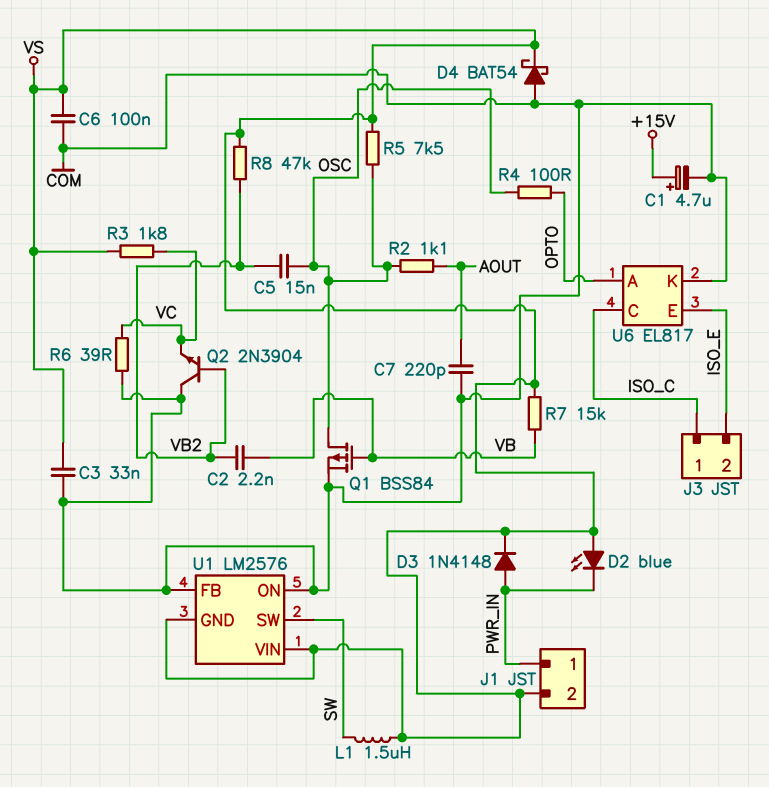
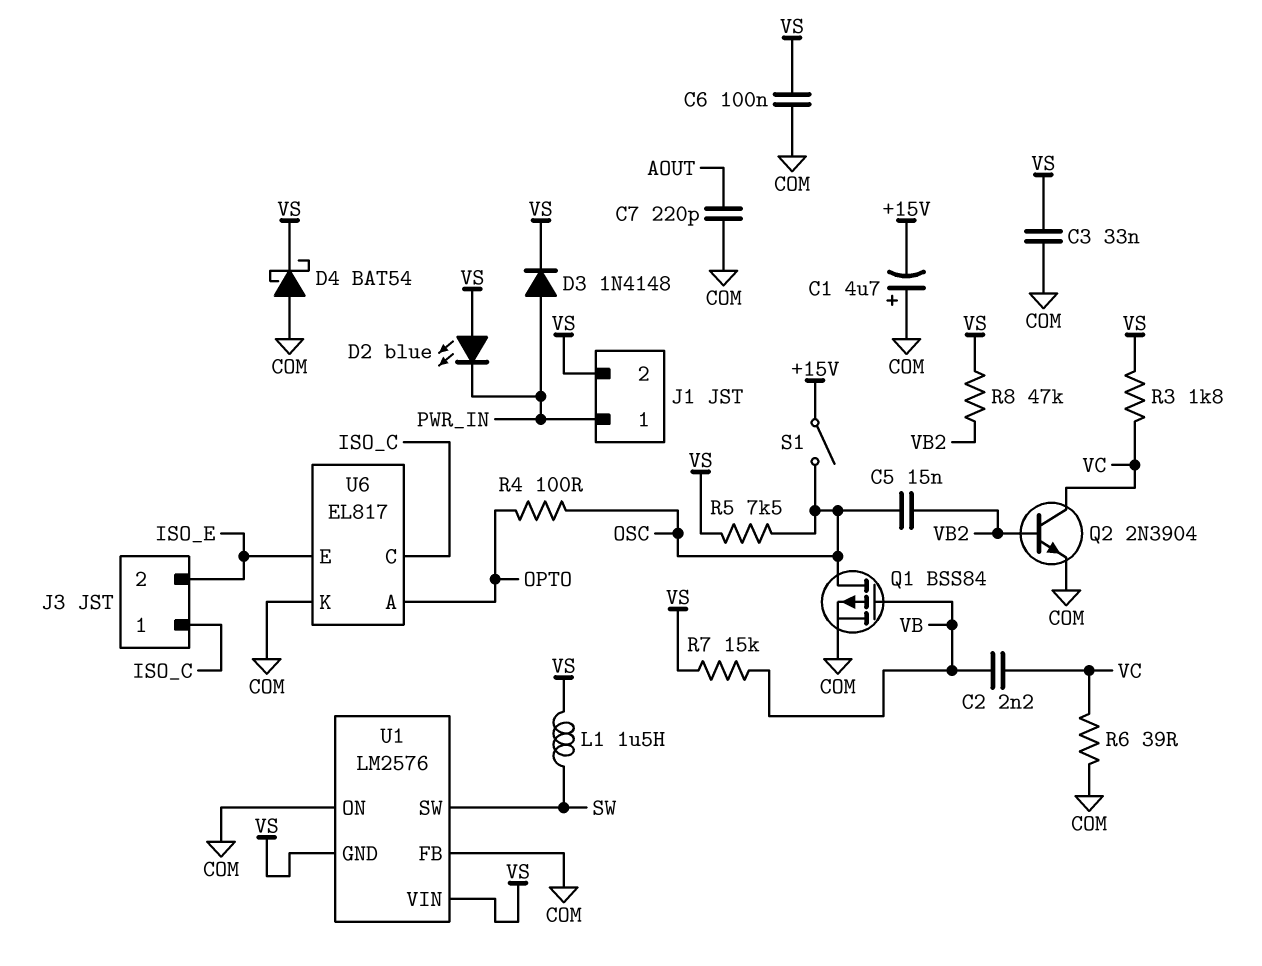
C1: 4.7uF (plus +15V, minus COM) -> 4.7uF (plus COM, minus +15V)
C2: 2.2nF (VB, VB2) -> 2.2nF (VB, VC)
Q2: NPN 2N3904 (B VB2, C COM, E VC) -> NPN 2N3904 (B VB2, C VC, E COM)
R2: 1.1k (AOUT, OSC) -> none
S1: none -> switch (+15V, OSC)

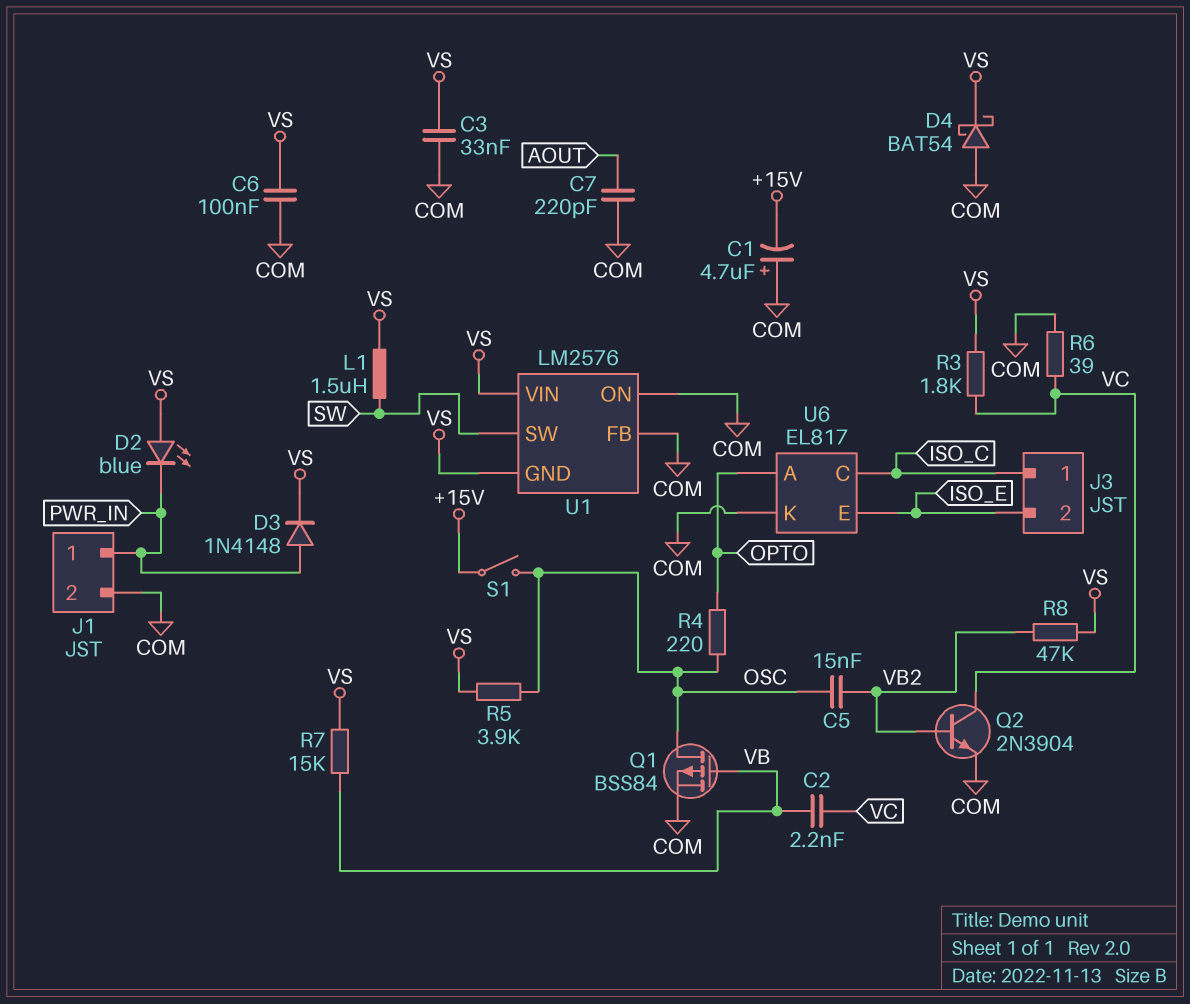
J1 pin 2: VS -> COM
R4: 100 (OPTO, OSC) -> 220 (OPTO, OSC)
R5: 7.5k (OSC, VS) -> 3.9k (OSC, VS)

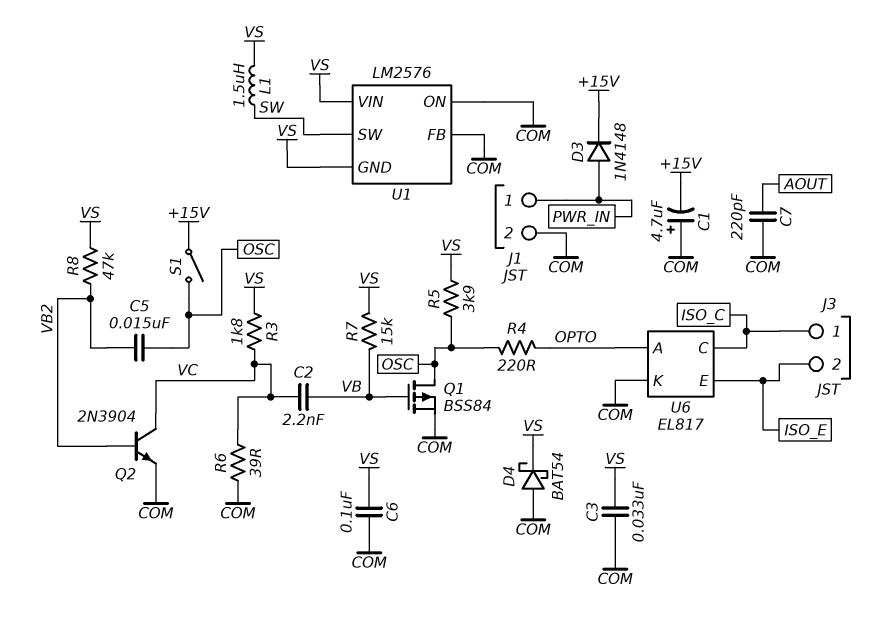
D2: LED blue (A VS, K PWR_IN) -> none
D3: diode 1N4148 (A PWR_IN, K VS) -> diode 1N4148 (A PWR_IN, K +15V)

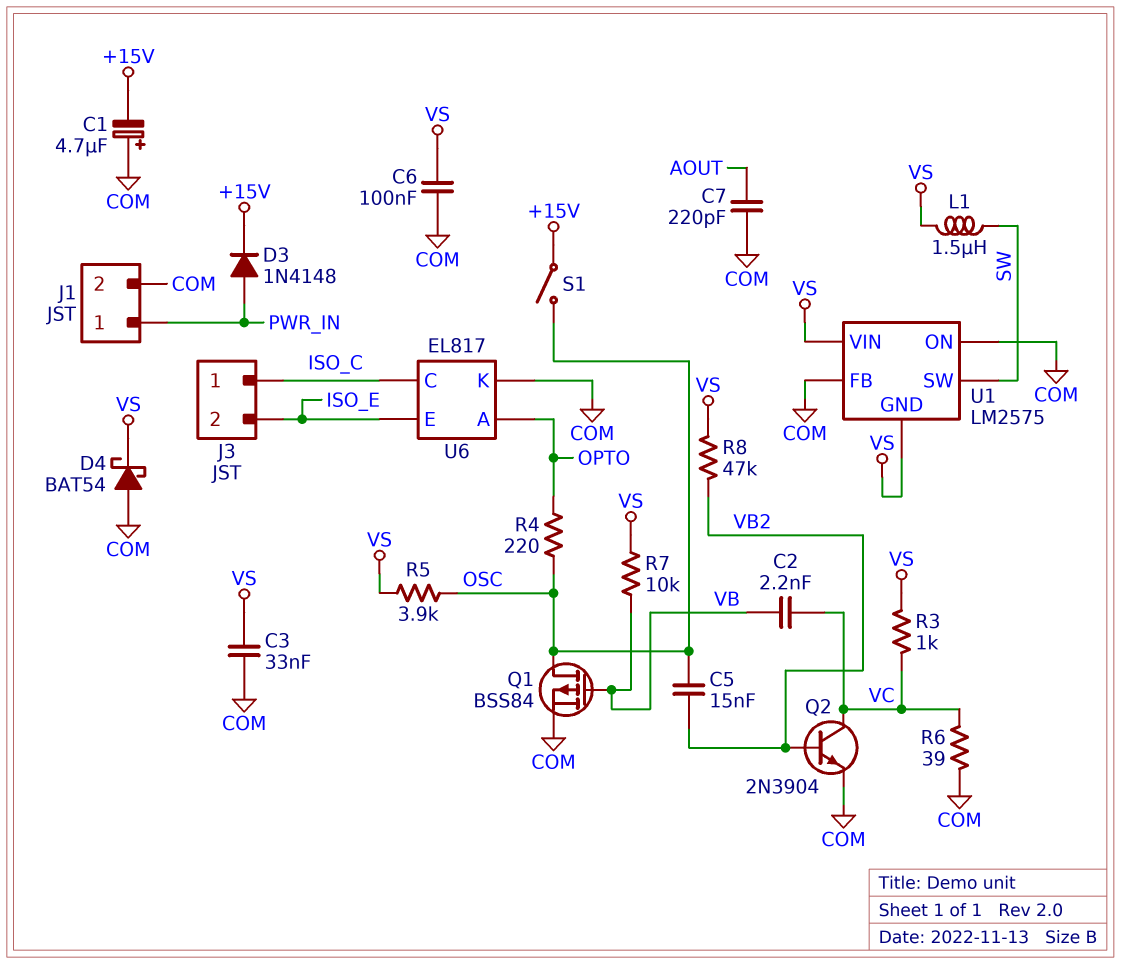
R3: 1.8k (VC, VS) -> 1k (VC, VS)
R7: 15k (VB, VS) -> 10k (VB, VS)
U1: LM2576 -> LM2575

